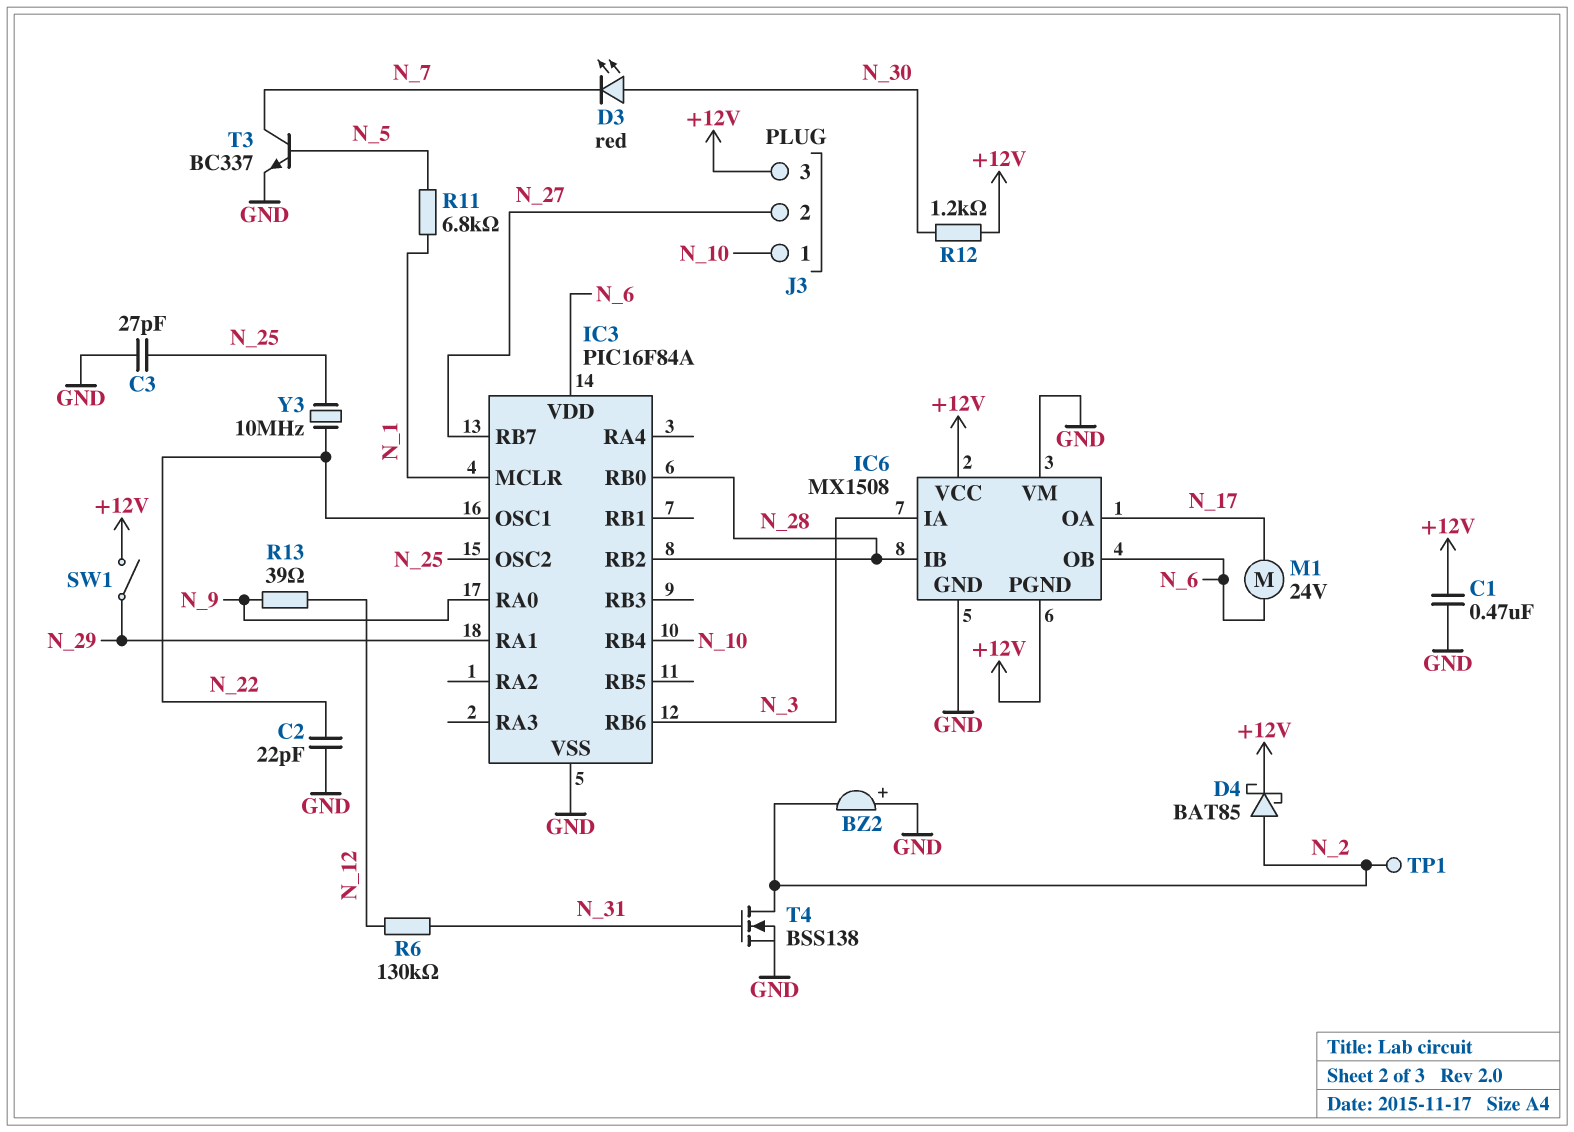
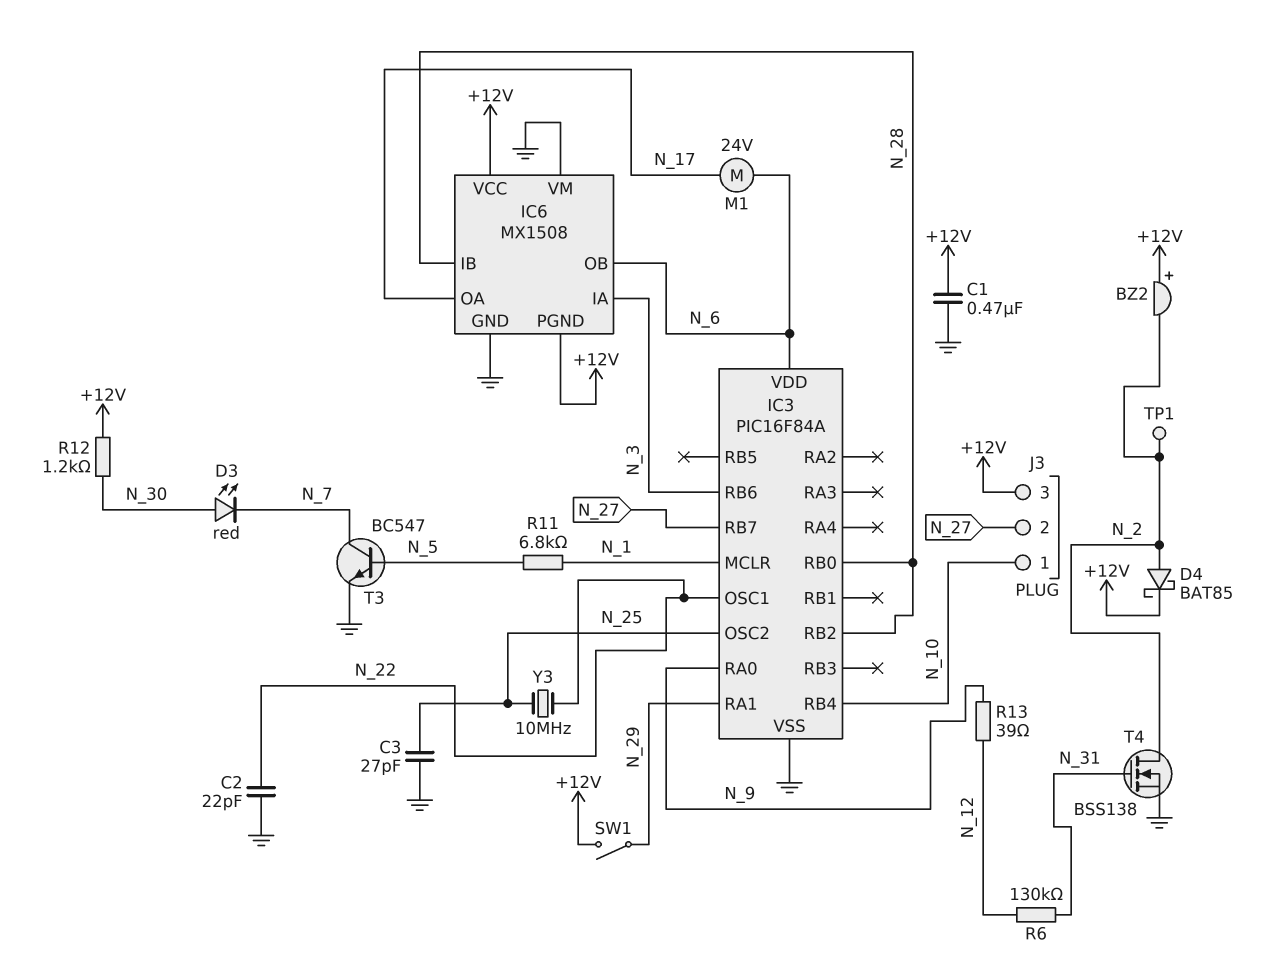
BZ2: buzzer (plus GND, minus N_2) -> buzzer (plus +12V, minus N_2)
T3: NPN BC337 (B N_5, C N_7, E GND) -> NPN BC547 (B N_5, C N_7, E GND)

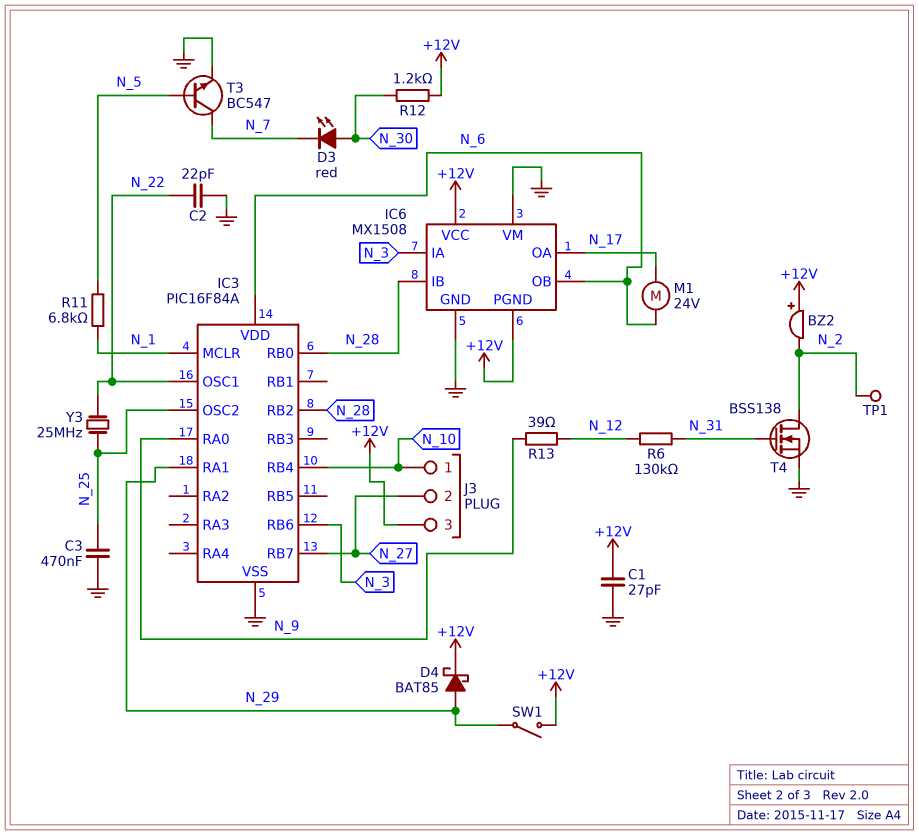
C1: 470nF (+12V, GND) -> 27pF (+12V, GND)
C3: 27pF (GND, N_25) -> 470nF (GND, N_25)
D4: schottky BAT85 (A N_2, K +12V) -> schottky BAT85 (A N_29, K +12V)
Y3: 10MHz (N_22, N_25) -> 25MHz (N_22, N_25)

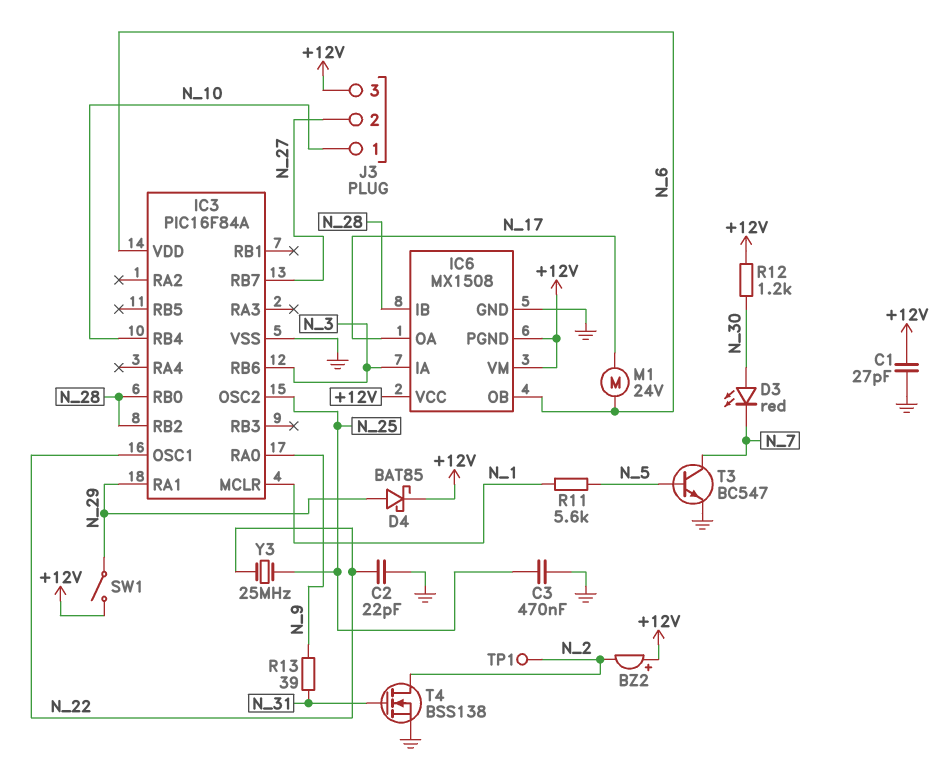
IC6 pin VM: GND -> +12V
R6: 130k (N_12, N_31) -> none
R11: 6.8k (N_1, N_5) -> 5.6k (N_1, N_5)
R13: 39 (N_9, N_12) -> 39 (N_9, N_31)

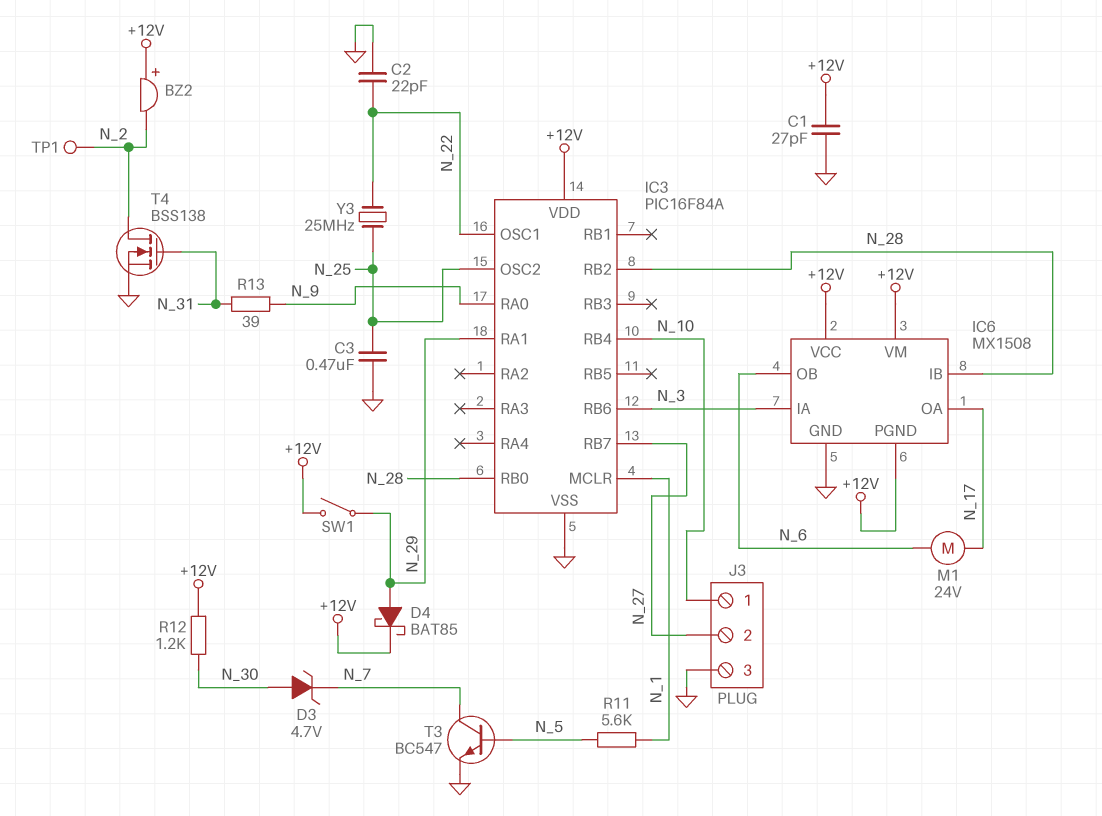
D3: LED red (A N_30, K N_7) -> zener 4.7V (A N_30, K N_7)
IC3 pin VDD: N_6 -> +12V
J3 pin 3: +12V -> GND

